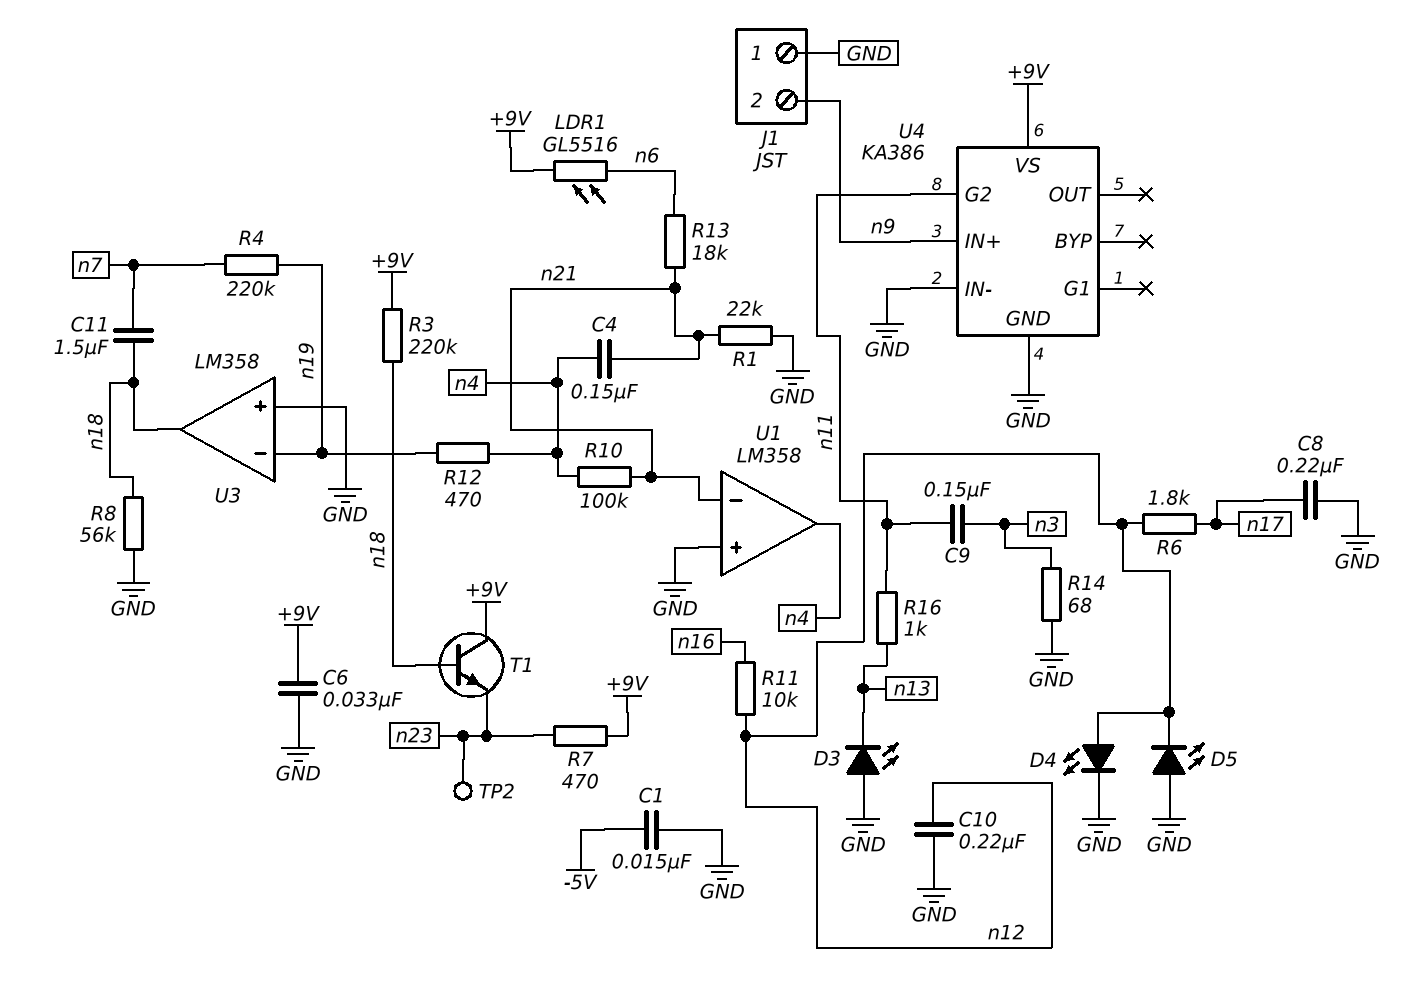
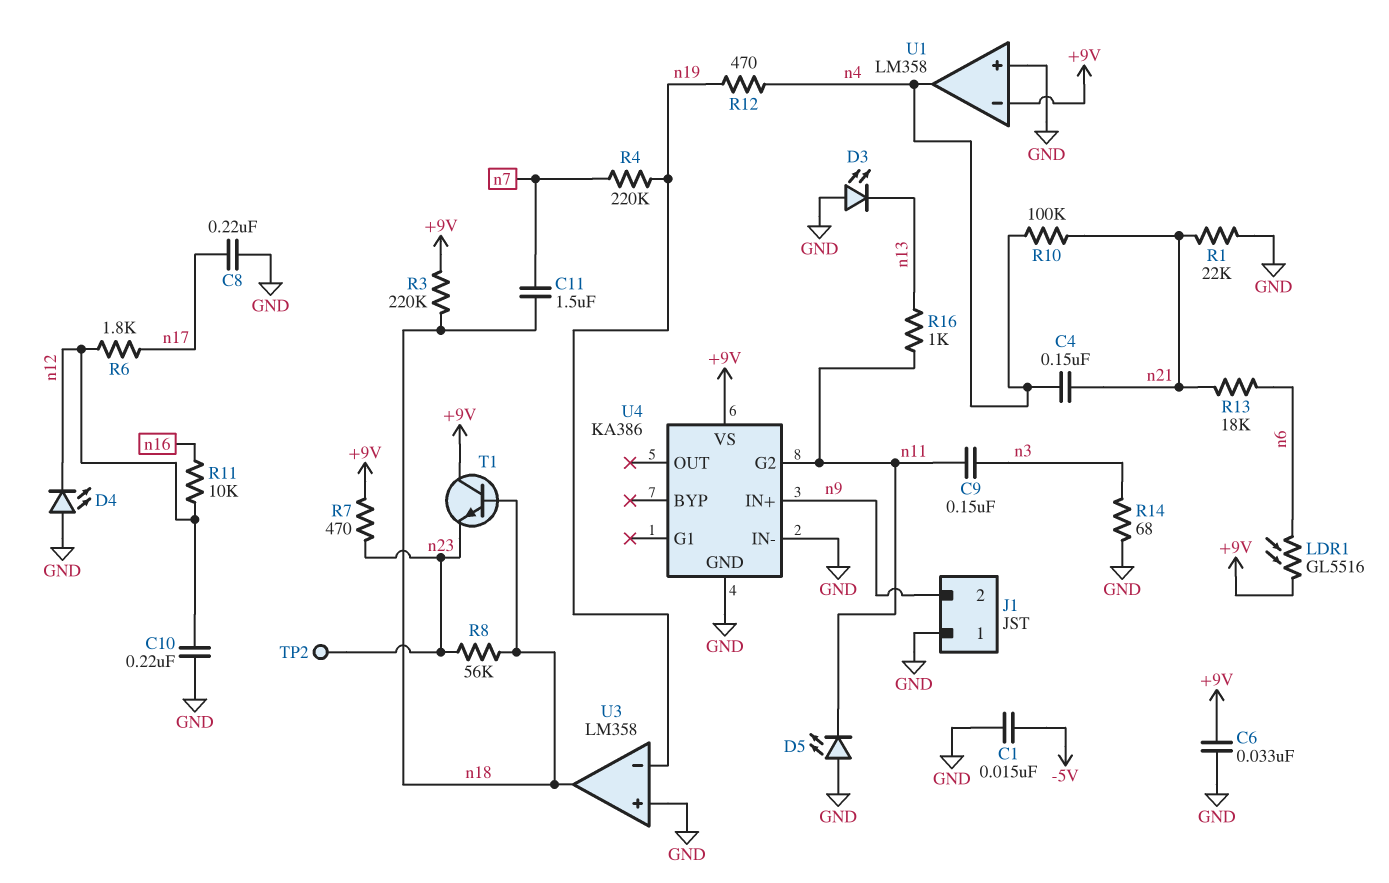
D4: LED (A n12, K GND) -> LED (A GND, K n12)
D5: LED (A GND, K n12) -> LED (A GND, K n11)
R8: 56k (GND, n18) -> 56k (n18, n23)
U1 pin in-: n21 -> +9V

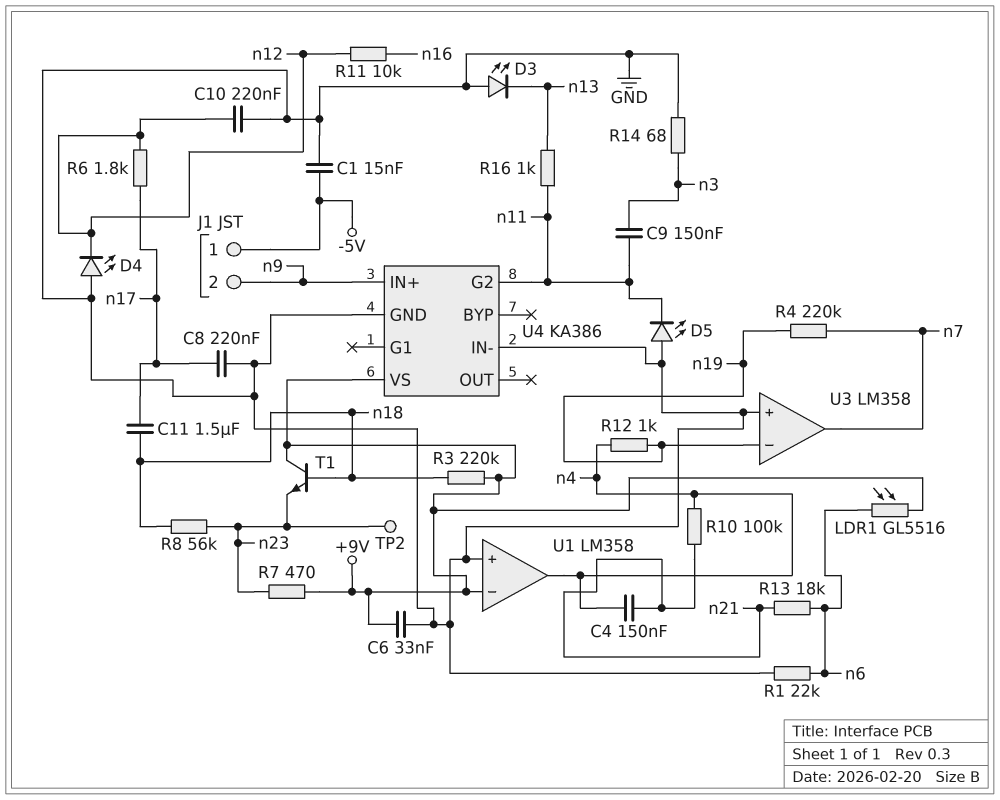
C11: 1.5uF (n7, n18) -> 1.5uF (n17, n18)
J1 pin 1: GND -> -5V
R1: 22k (GND, n21) -> 22k (GND, n6)
R12: 470 (n4, n19) -> 1k (n4, n19)
U3 pin out: n18 -> n7

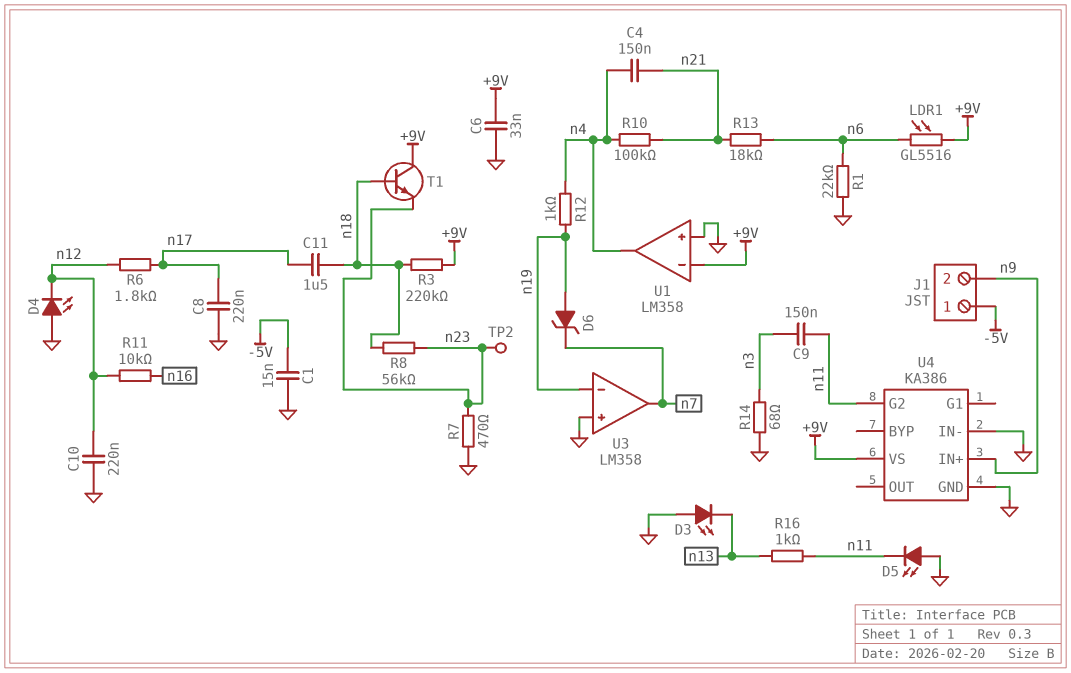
D6: none -> zener (A n19, K n7)
R4: 220k (n7, n19) -> none
R7: 470 (+9V, n23) -> 470 (GND, n23)

